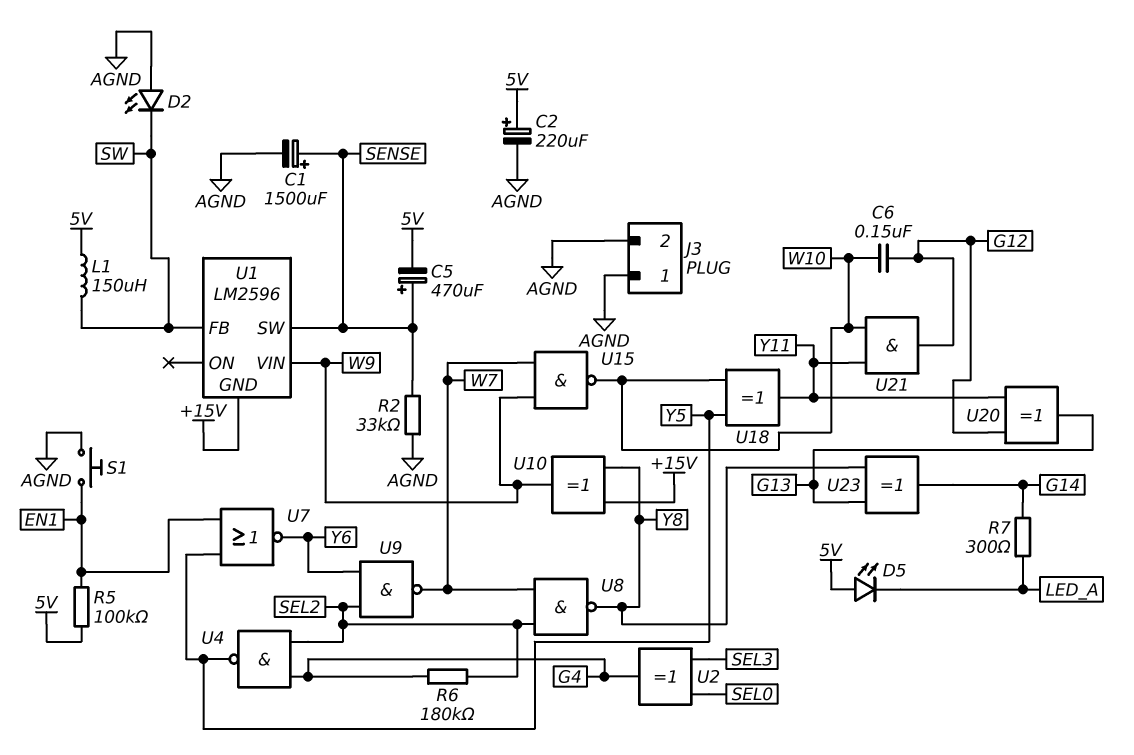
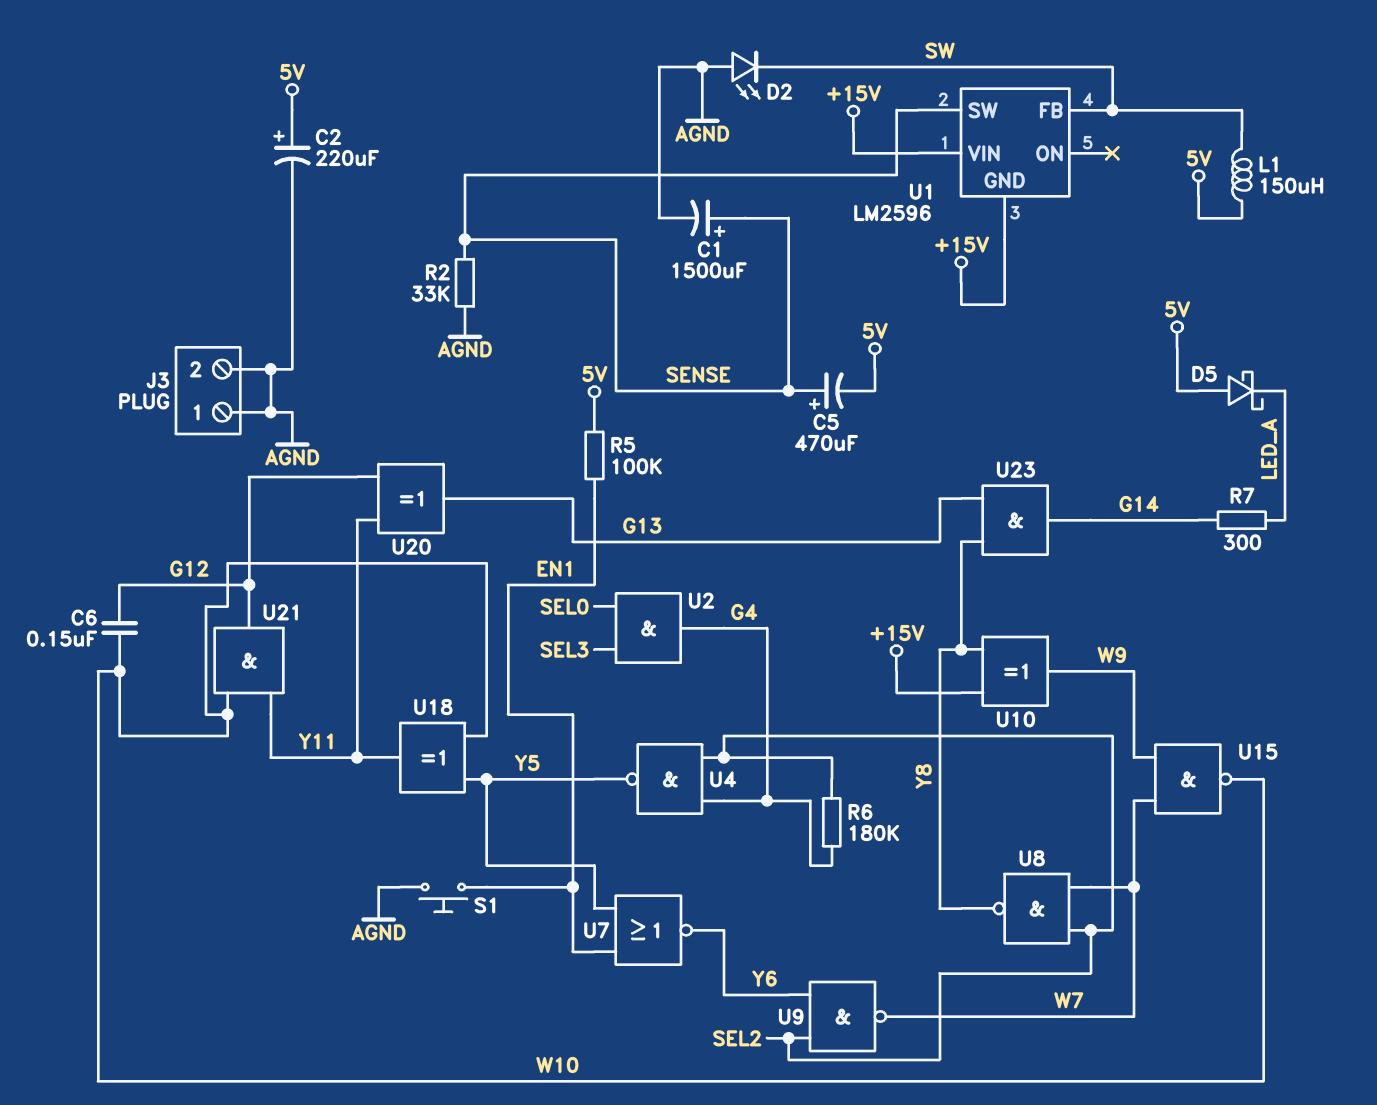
D5: LED (A 5V, K LED_A) -> schottky (A 5V, K LED_A)
U1 pin VIN: W9 -> +15V
U2: XOR (in SEL0, in SEL3, out G4) -> AND (in SEL0, in SEL3, out G4)
U23: XOR (in G13, in Y8, out G14) -> AND (in G13, in Y8, out G14)

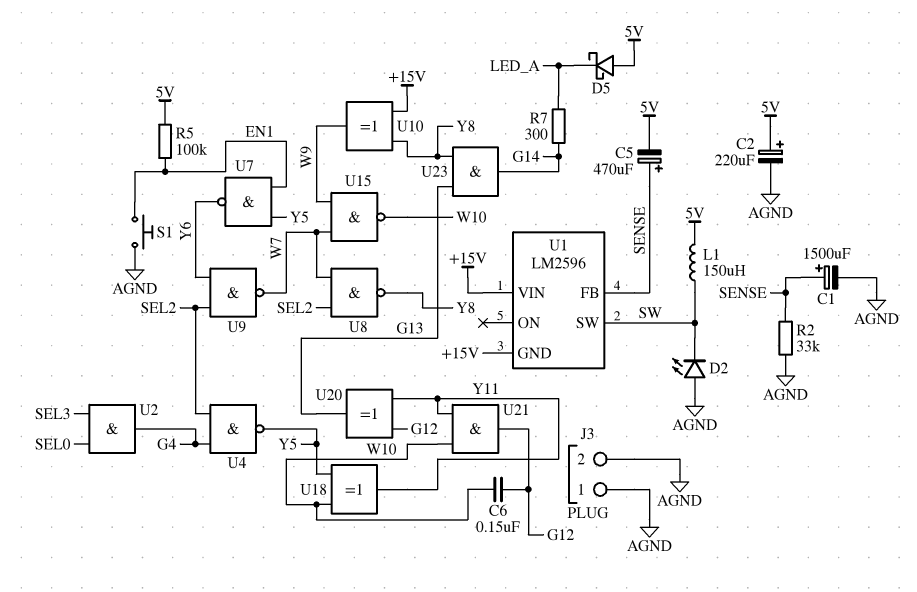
R6: 180k (G4, SEL2) -> none
U1 pin FB: SW -> SENSE
U1 pin SW: SENSE -> SW
U7: NOR (in EN1, in Y5, out Y6) -> NAND (in EN1, in Y5, out Y6)

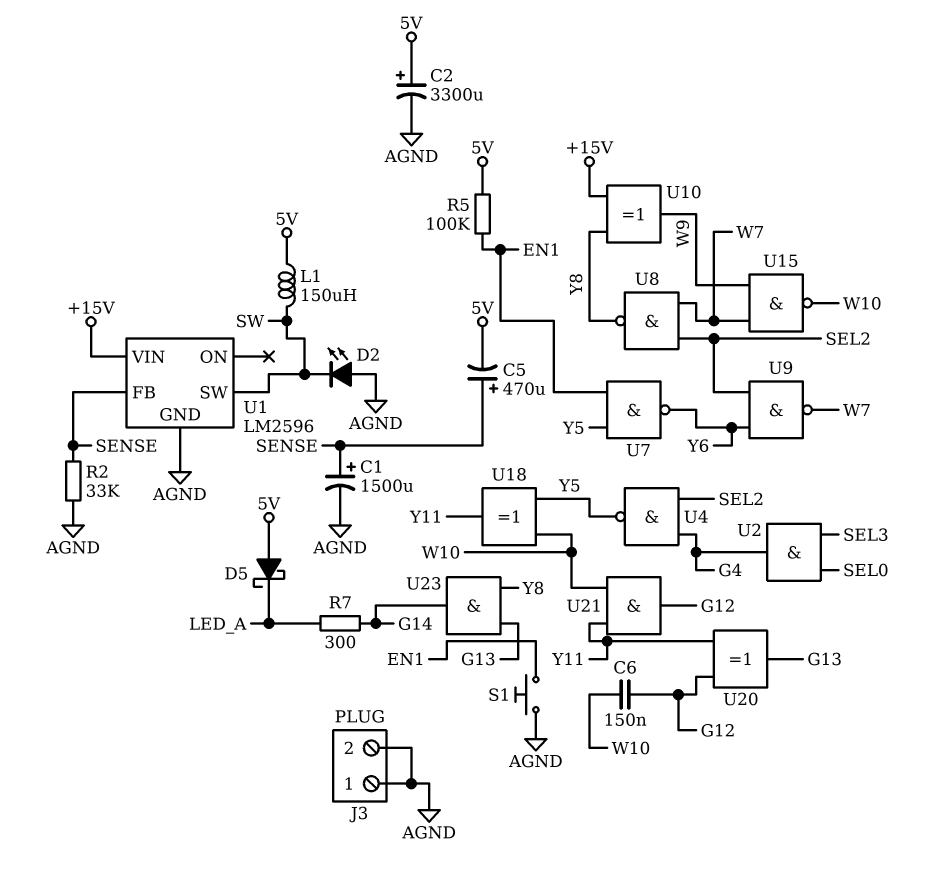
C2: 220uF (plus 5V, minus AGND) -> 3300uF (plus 5V, minus AGND)
U1 pin GND: +15V -> AGND

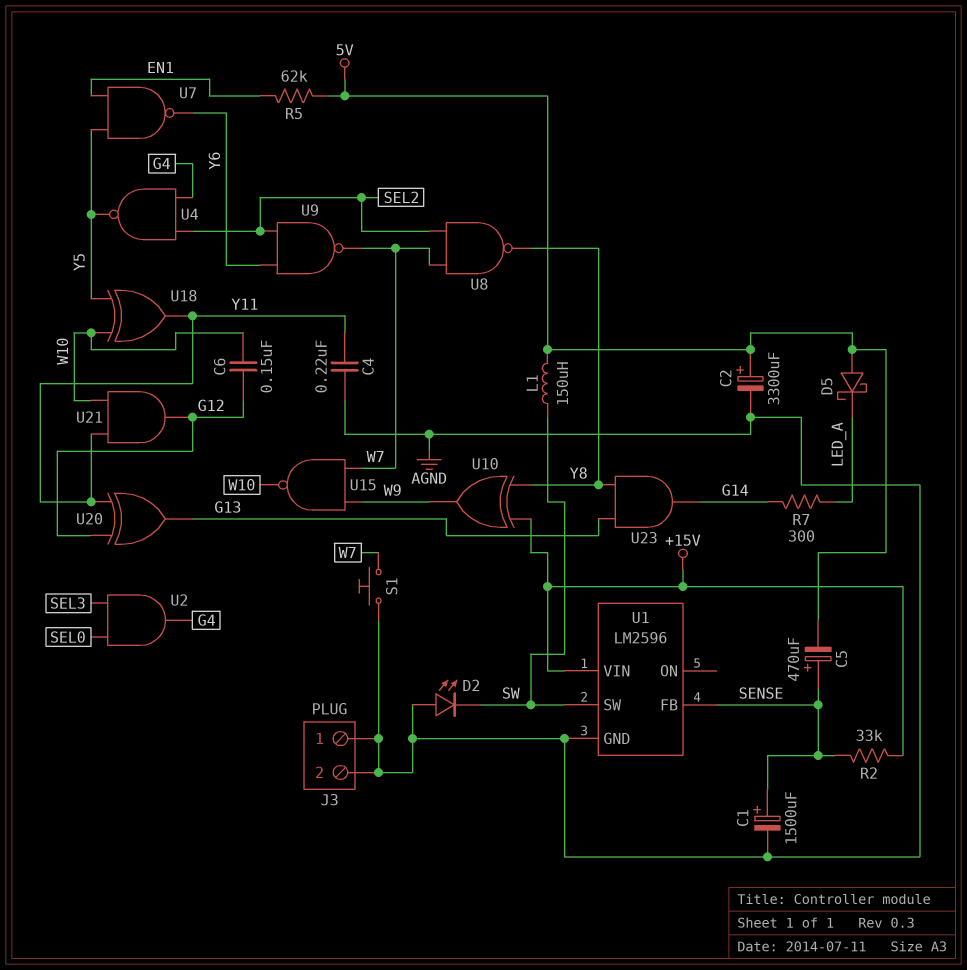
C4: none -> 220nF (AGND, Y11)
R2: 33k (AGND, SENSE) -> 33k (+15V, SENSE)
R5: 100k (5V, EN1) -> 62k (5V, EN1)
S1: button (AGND, EN1) -> button (AGND, W7)

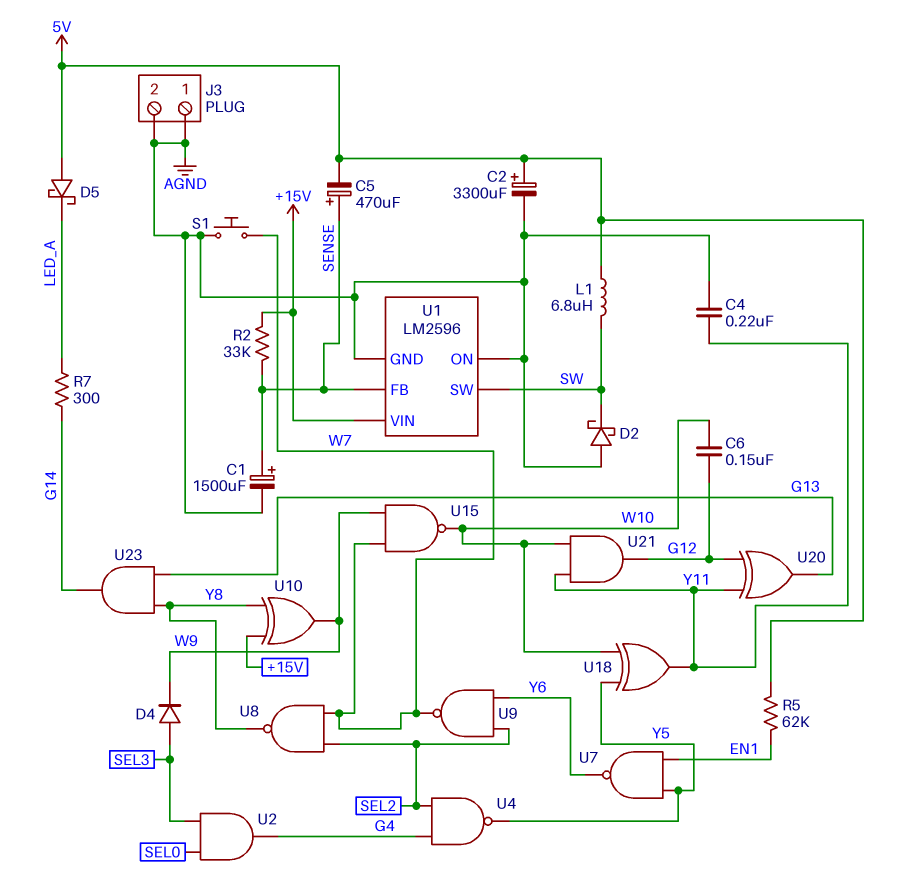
D2: LED (A AGND, K SW) -> schottky (A AGND, K SW)
D4: none -> diode (A SEL3, K W9)
L1: 150uH (5V, SW) -> 6.8uH (5V, SW)
U1 pin ON: none -> AGND

